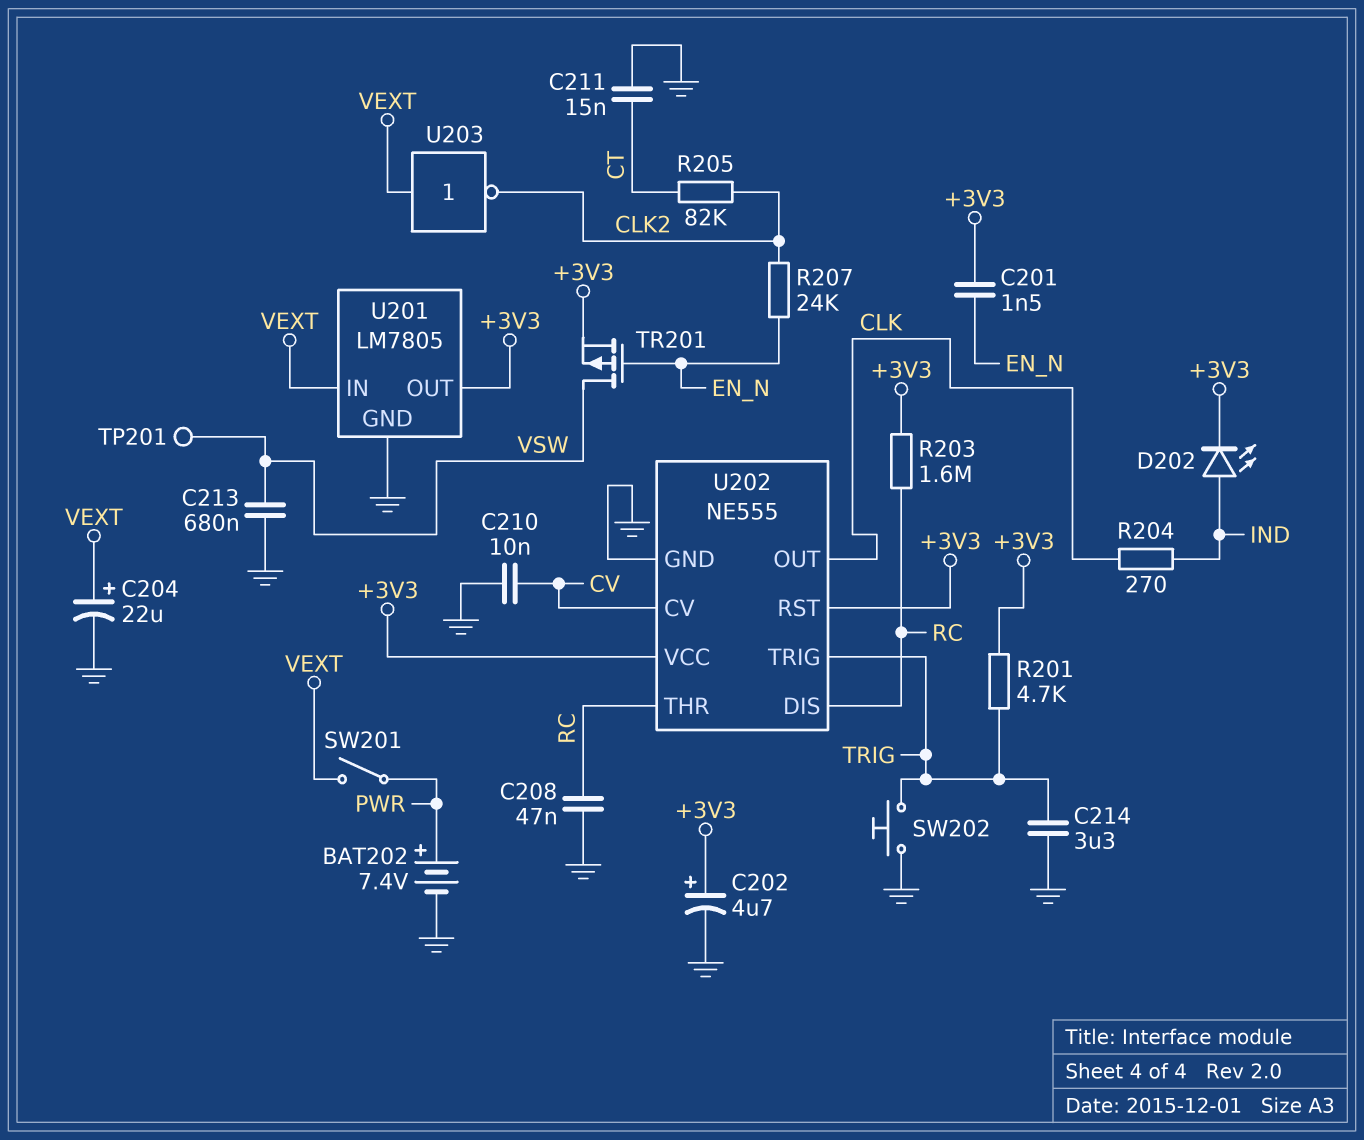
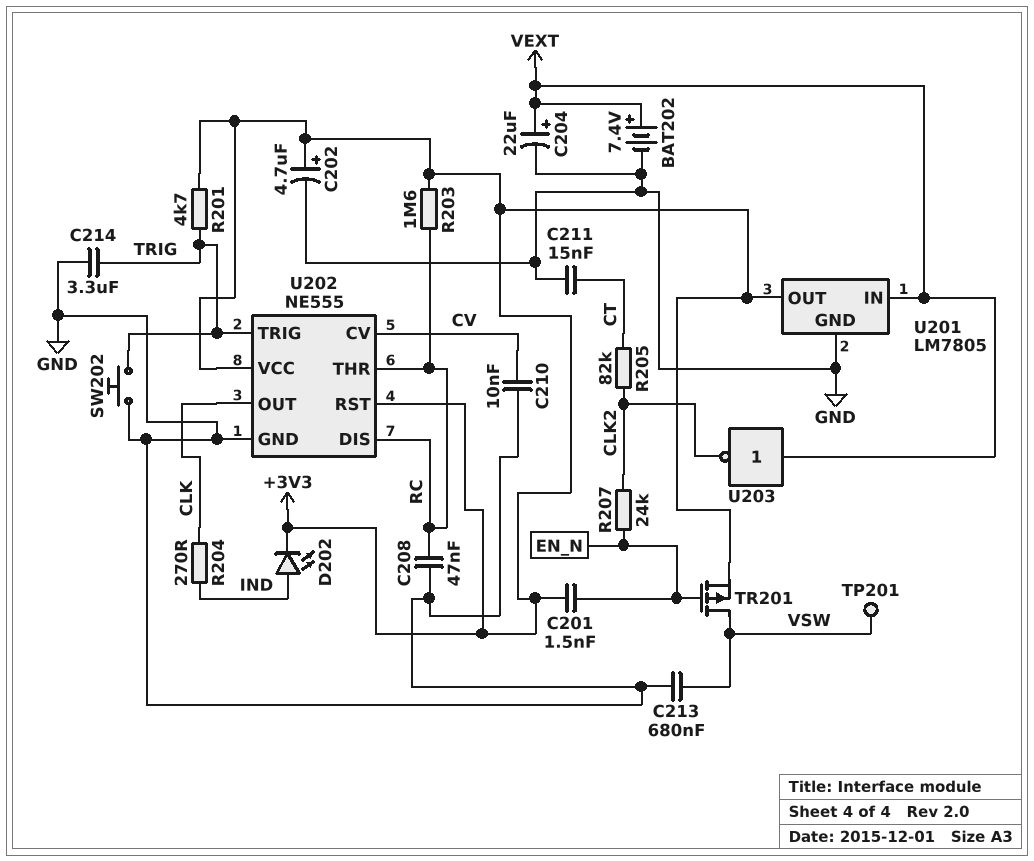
BAT202: 7.4V (plus PWR, minus GND) -> 7.4V (plus VEXT, minus GND)
SW201: switch (PWR, VEXT) -> none

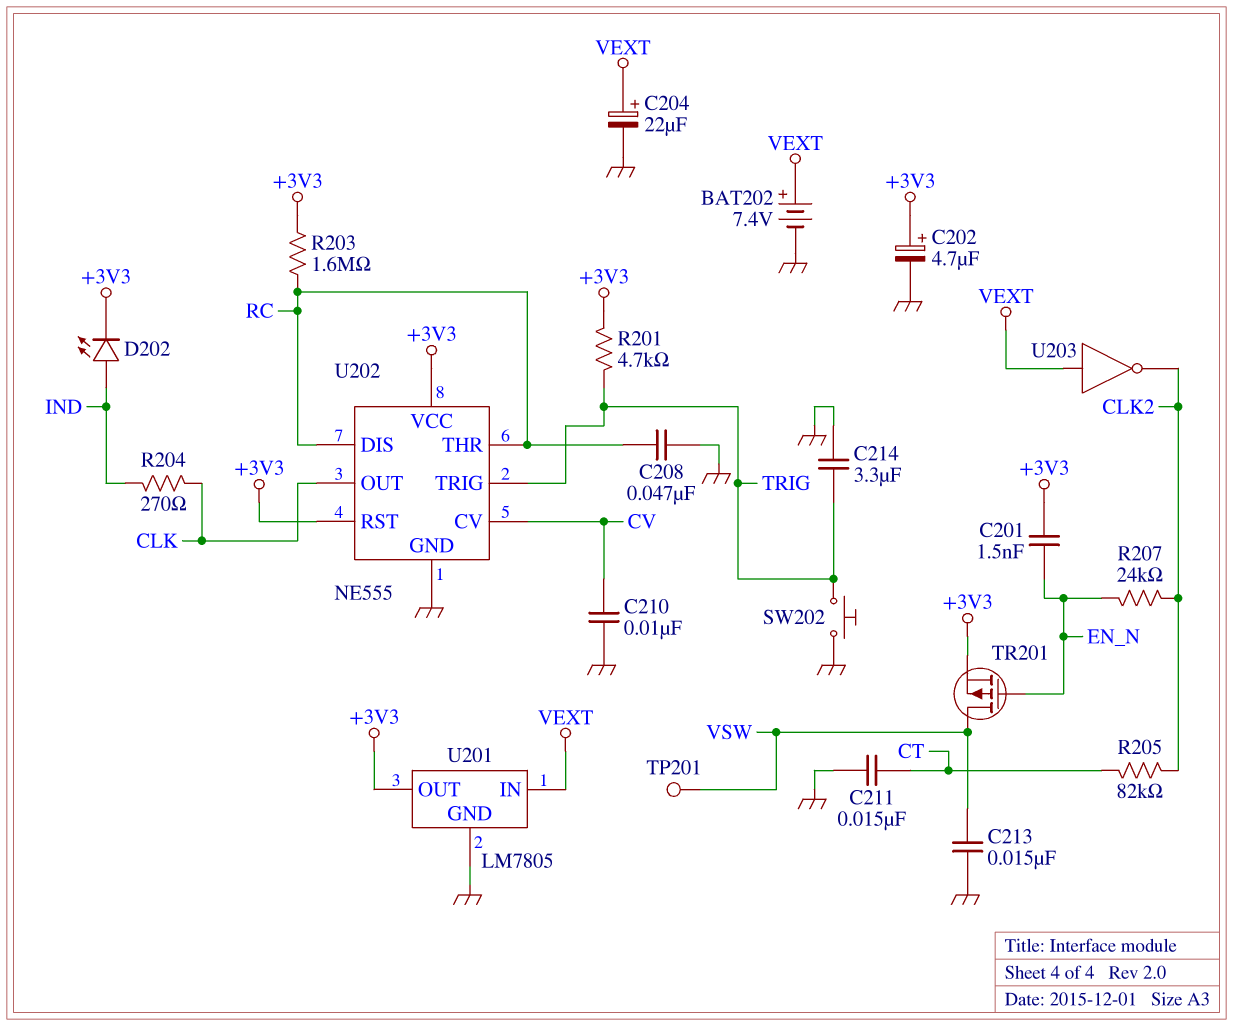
C213: 680nF (GND, VSW) -> 15nF (GND, VSW)

